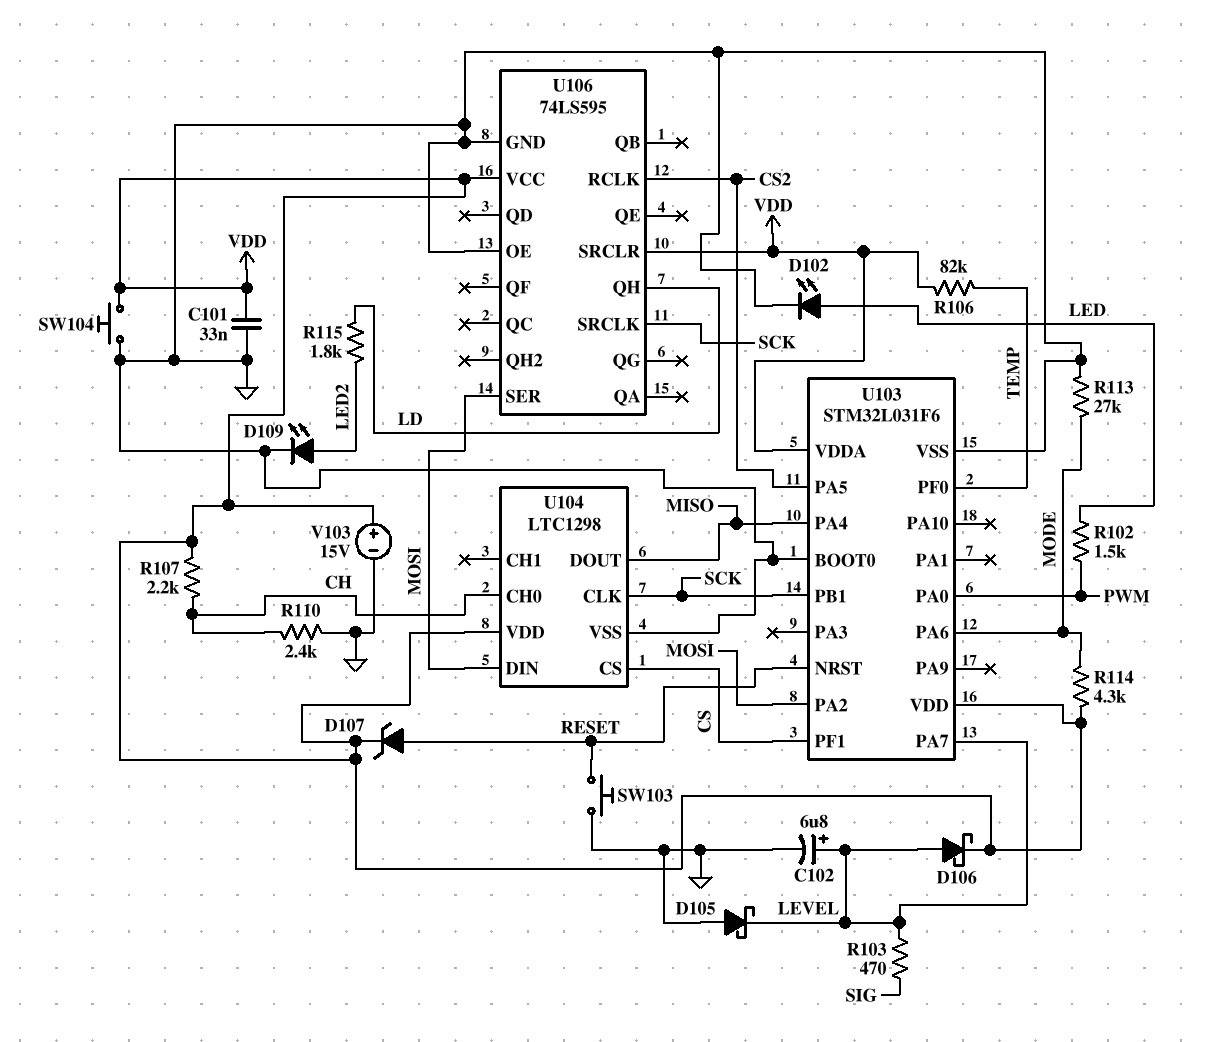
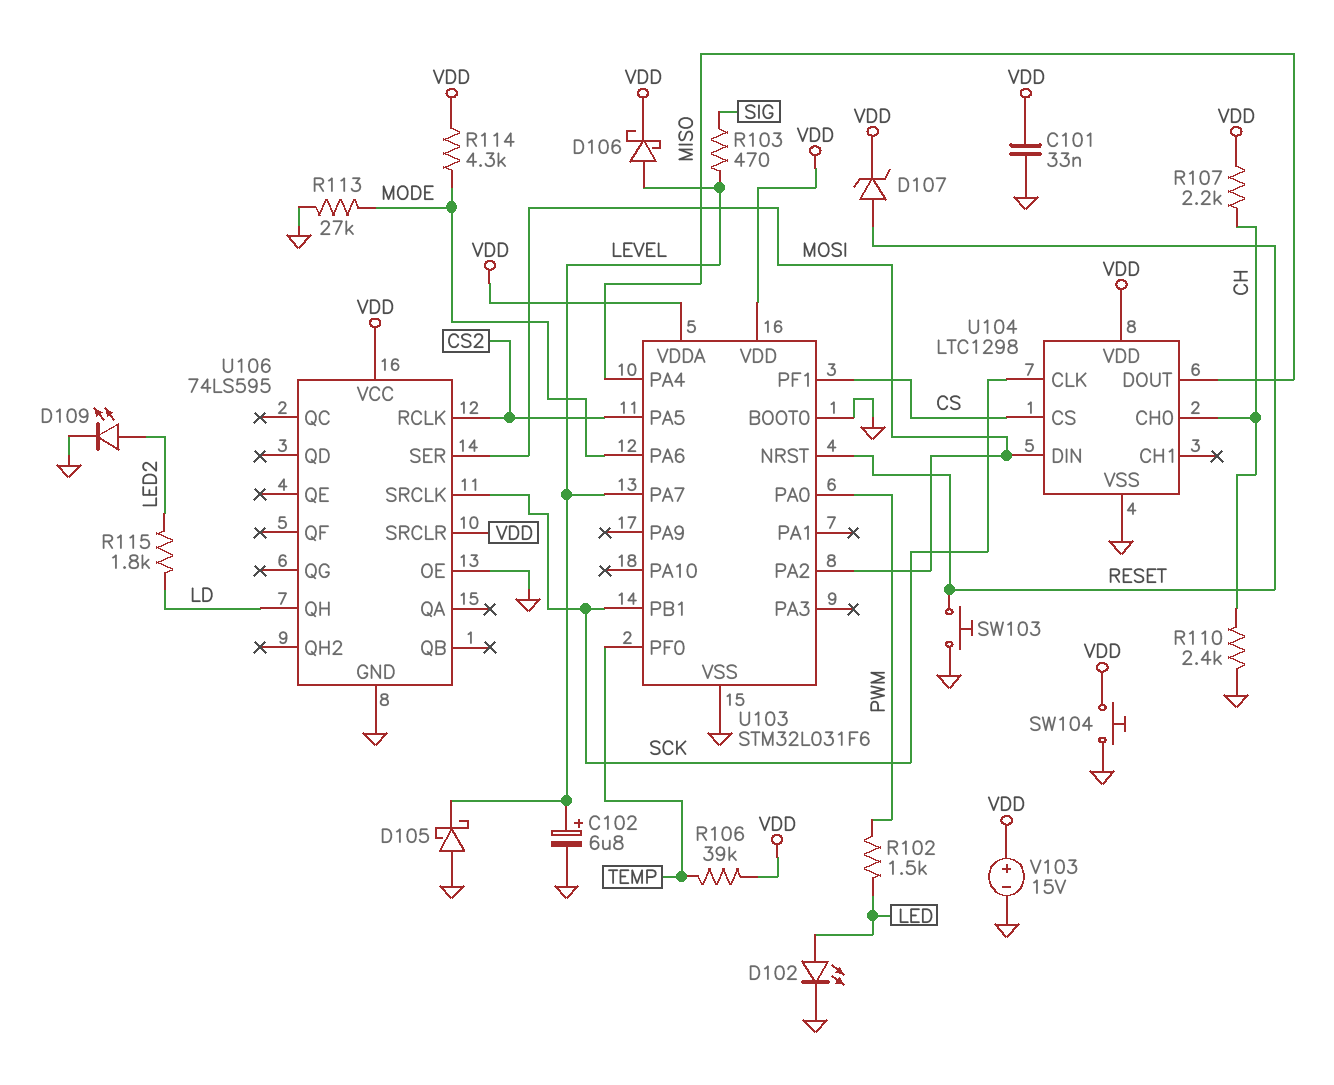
R106: 82k (TEMP, VDD) -> 39k (TEMP, VDD)

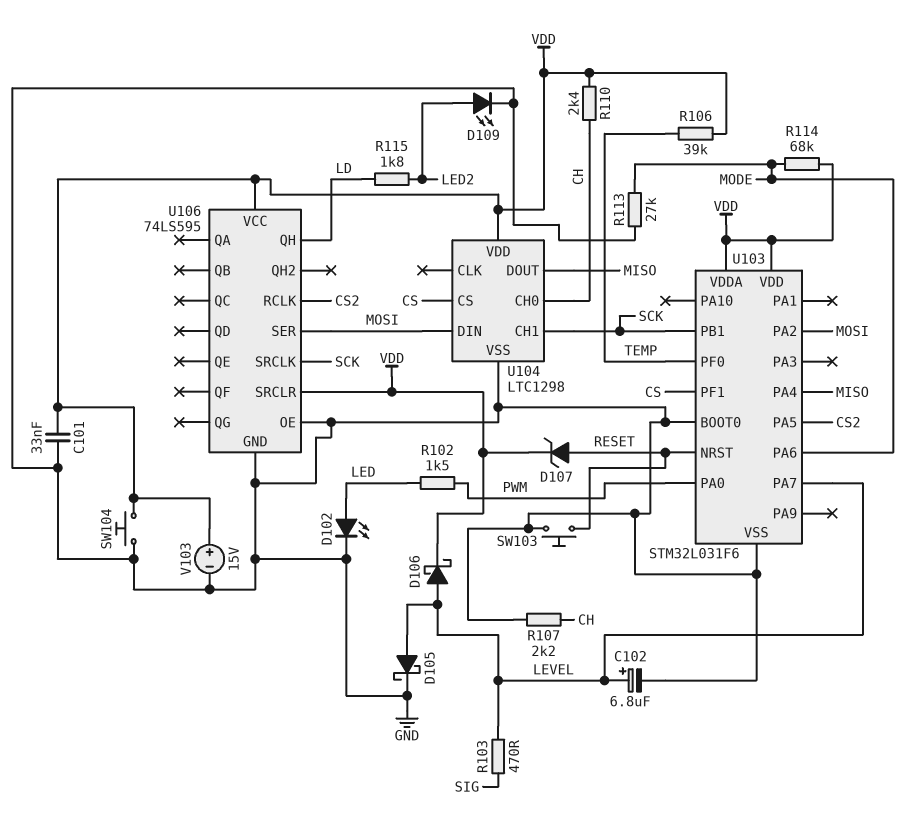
D105: schottky (A GND, K LEVEL) -> schottky (A LEVEL, K GND)
R107: 2.2k (CH, VDD) -> 2.2k (CH, GND)
R110: 2.4k (CH, GND) -> 2.4k (CH, VDD)
R114: 4.3k (MODE, VDD) -> 68k (MODE, VDD)
U104 pin CH1: none -> SCK
U104 pin CLK: SCK -> none

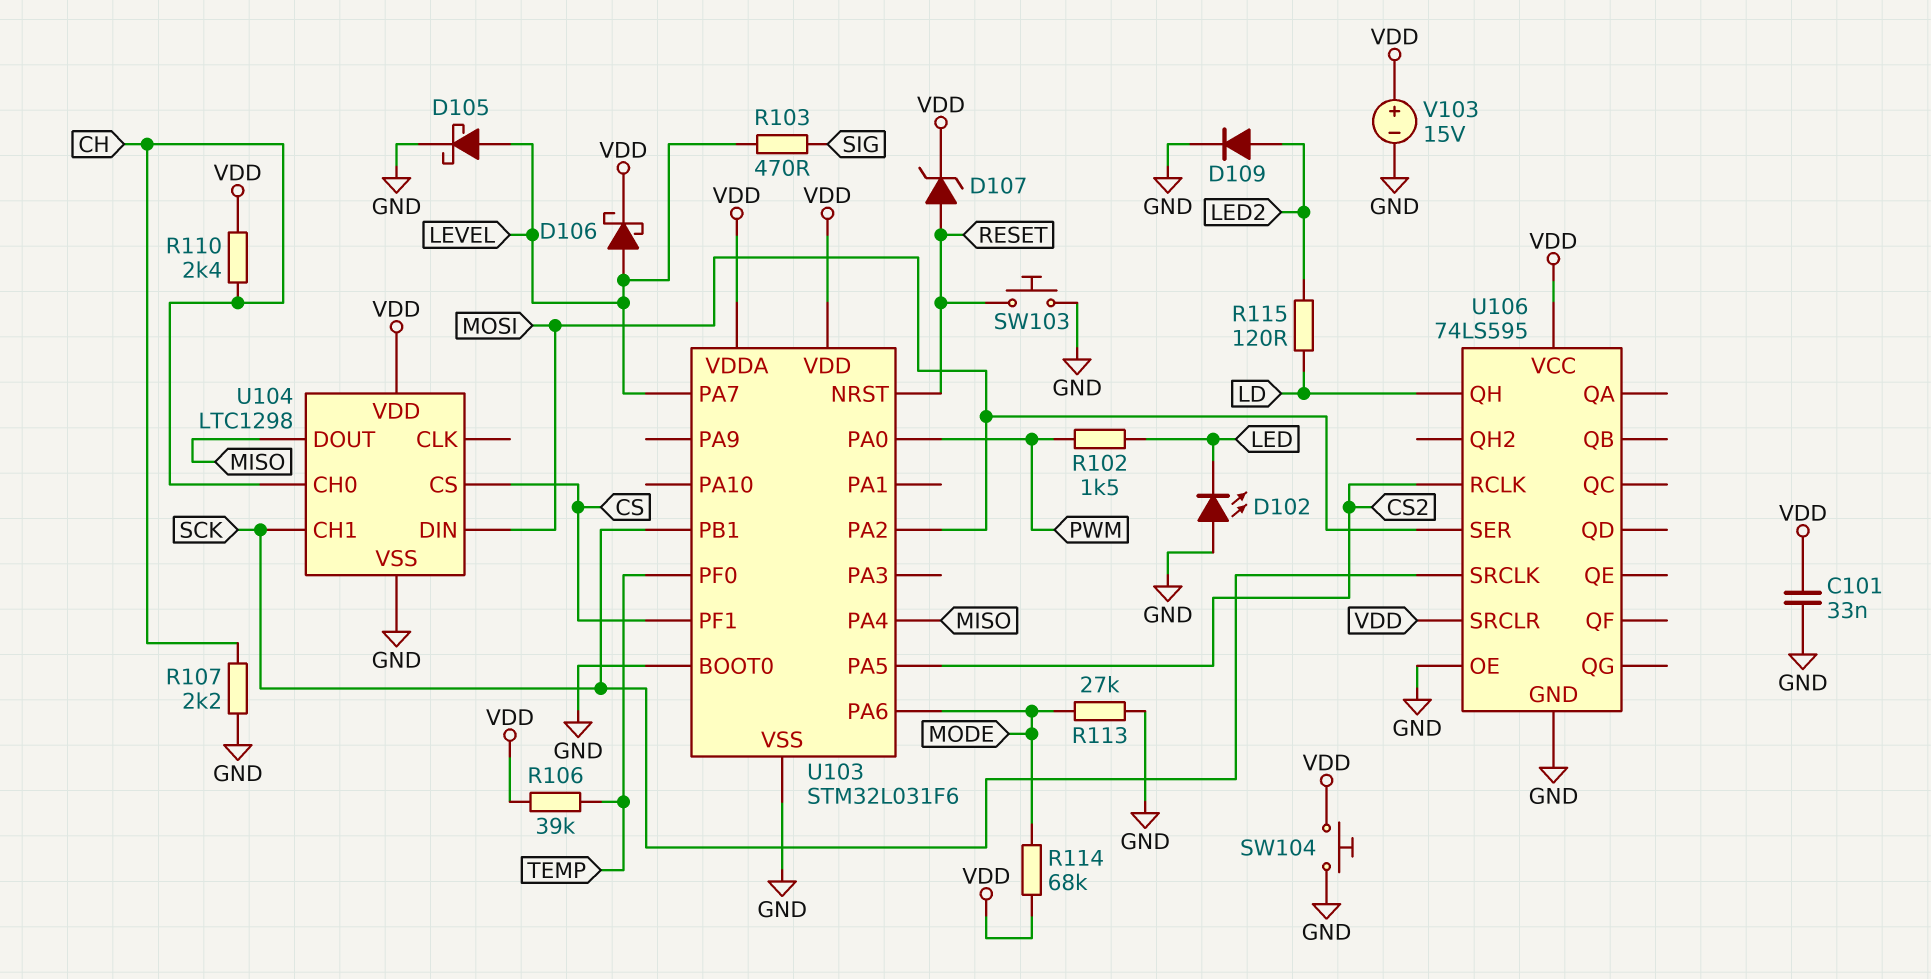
C102: 6.8uF (plus LEVEL, minus GND) -> none
D102: LED (A LED, K GND) -> LED (A GND, K LED)
D109: LED (A LED2, K GND) -> diode (A LED2, K GND)
R115: 1.8k (LD, LED2) -> 120 (LD, LED2)

